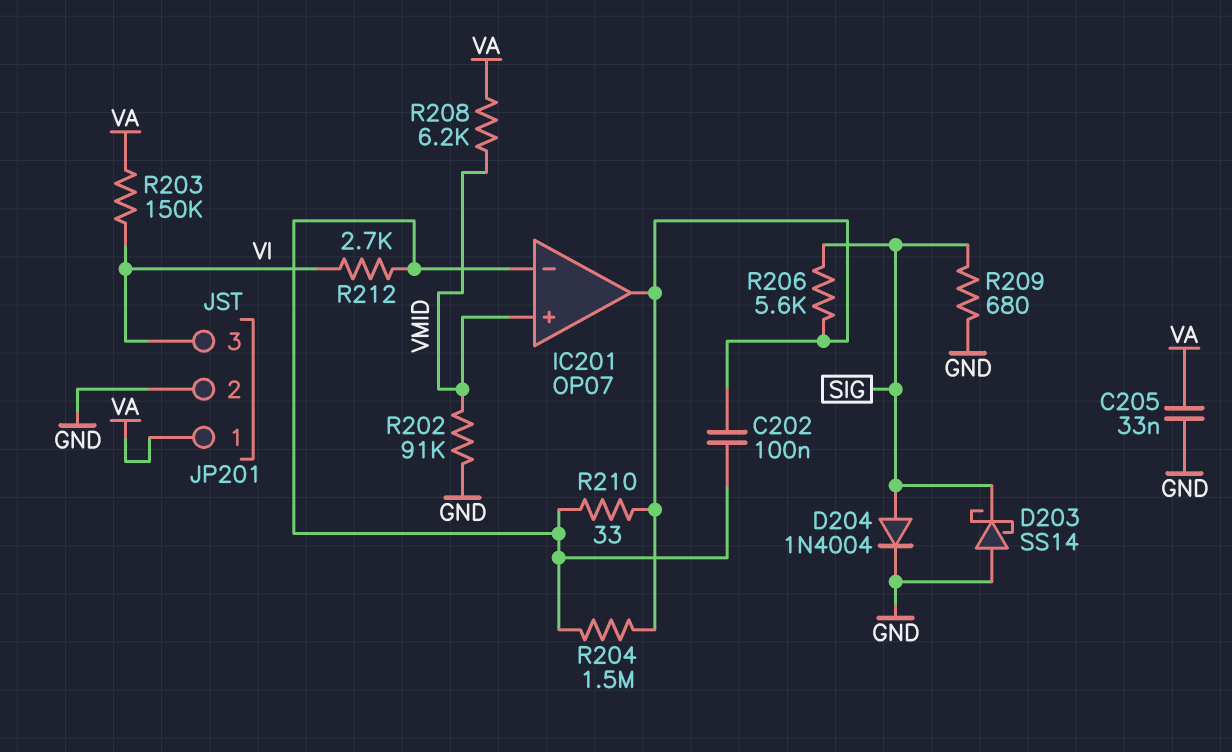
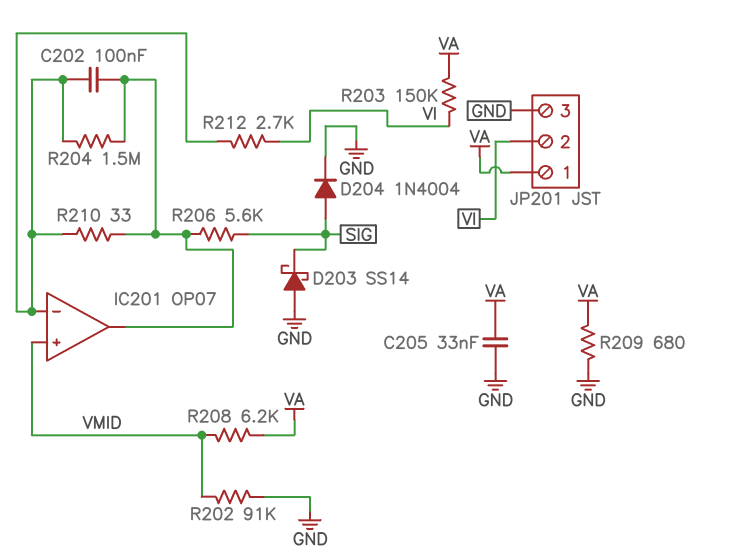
JP201 pin 2: GND -> VI
JP201 pin 3: VI -> GND
R209: 680 (GND, SIG) -> 680 (GND, VA)

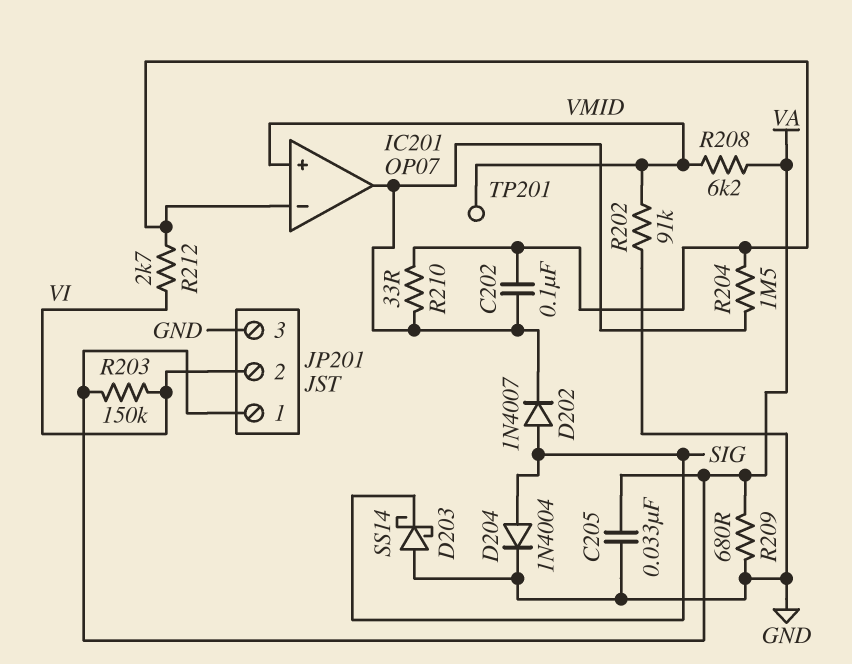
D202: none -> diode 1N4007 (A SIG, K IC201/out)
R206: 5.6k (IC201/out, SIG) -> none
TP201: none -> test point (VMID)

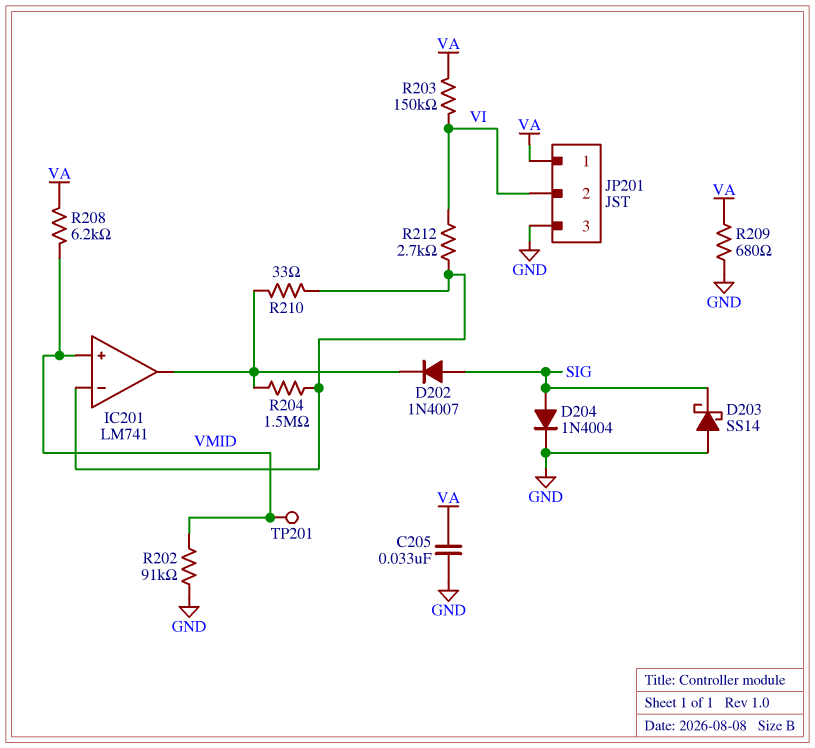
C202: 100nF (IC201/in-, IC201/out) -> none
IC201: OP07 -> LM741

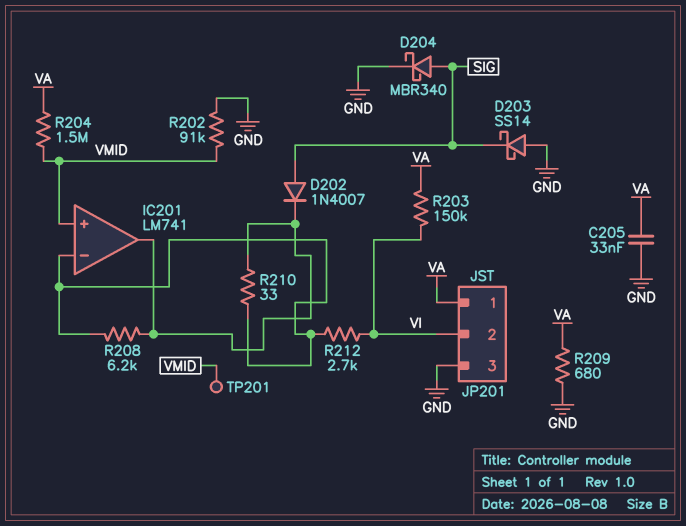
D204: diode 1N4004 (A SIG, K GND) -> schottky MBR340 (A SIG, K GND)
R204: 1.5M (IC201/in-, IC201/out) -> 1.5M (VA, VMID)
R208: 6.2k (VA, VMID) -> 6.2k (IC201/in-, IC201/out)

